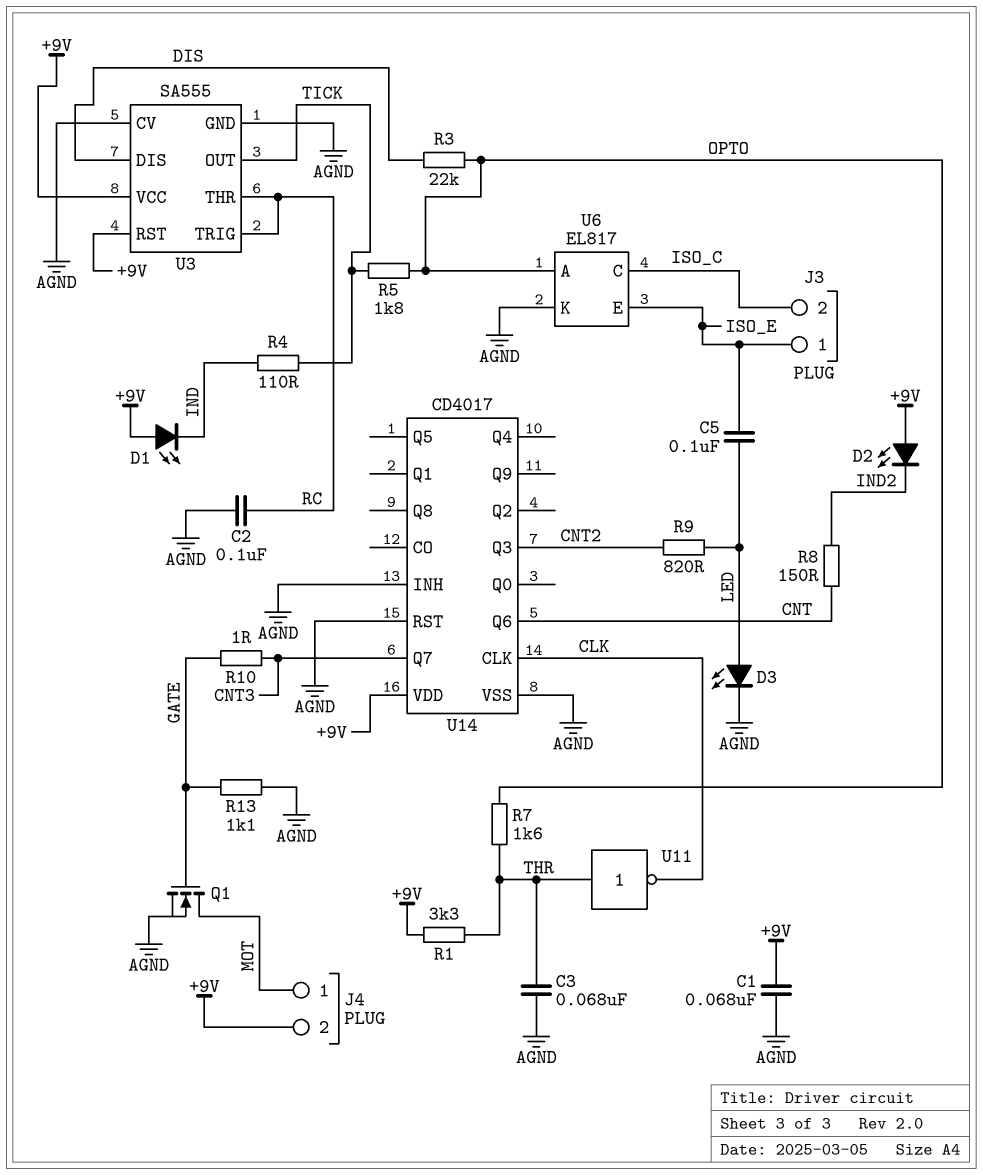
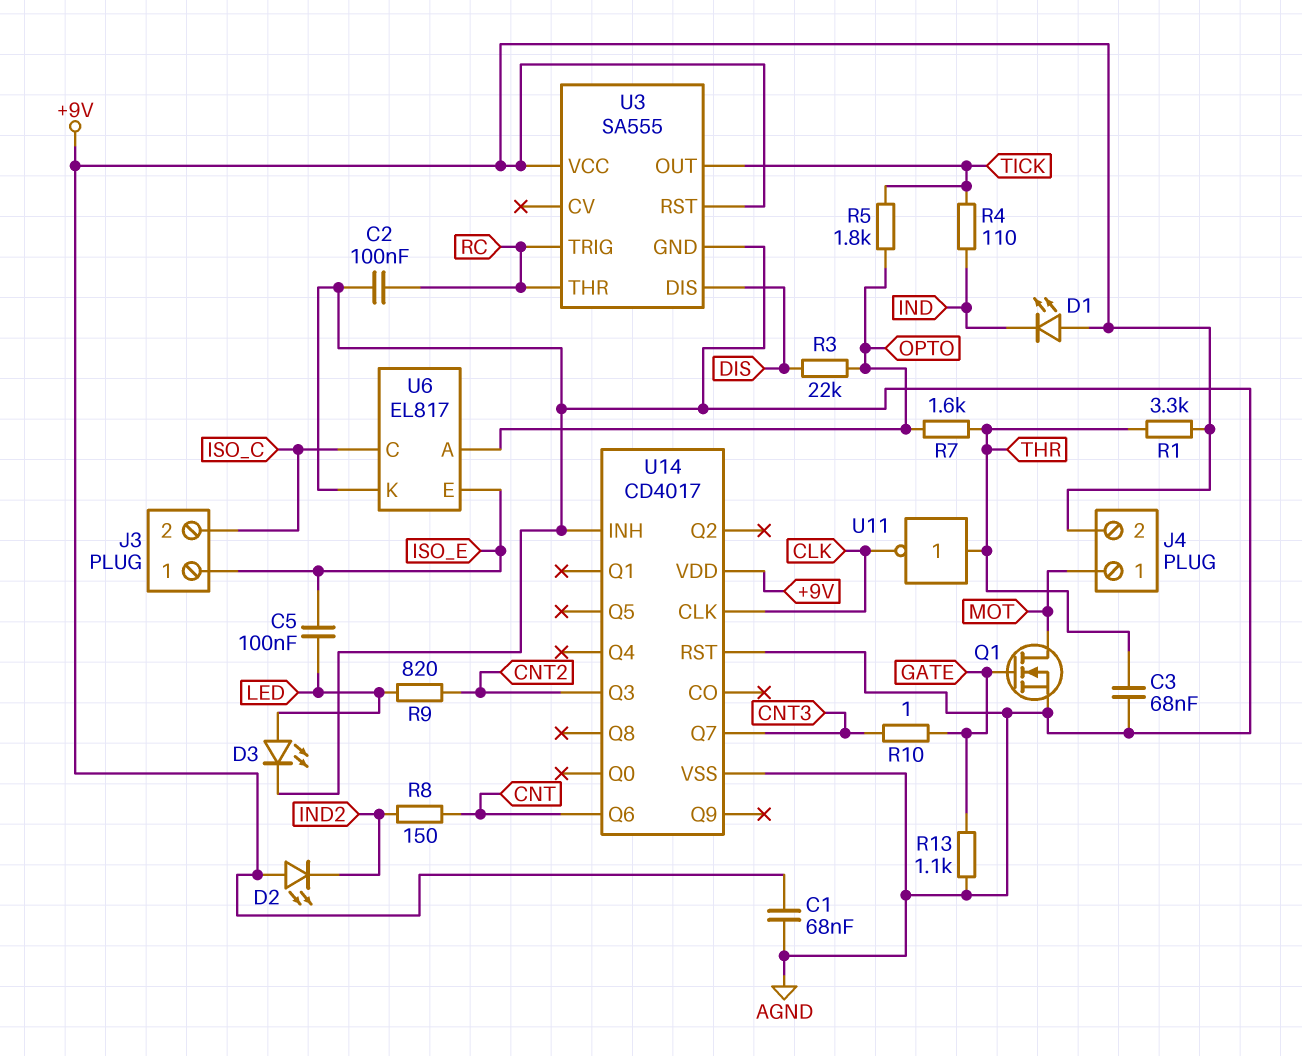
U3 pin CV: AGND -> none

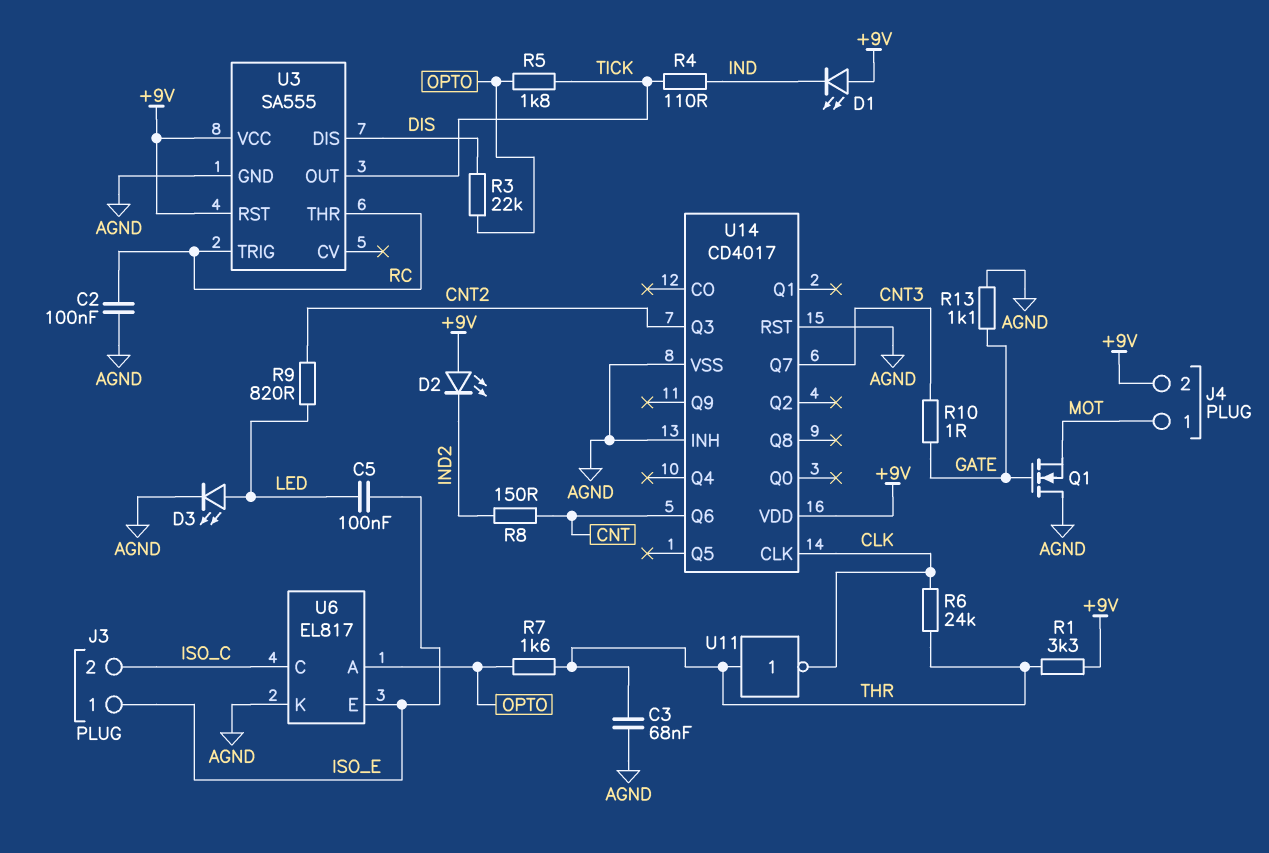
C1: 68nF (+9V, AGND) -> none
Q1: NMOS (G GATE, D MOT, S AGND) -> NMOS (G GATE, D AGND, S MOT)
R6: none -> 24k (CLK, THR)

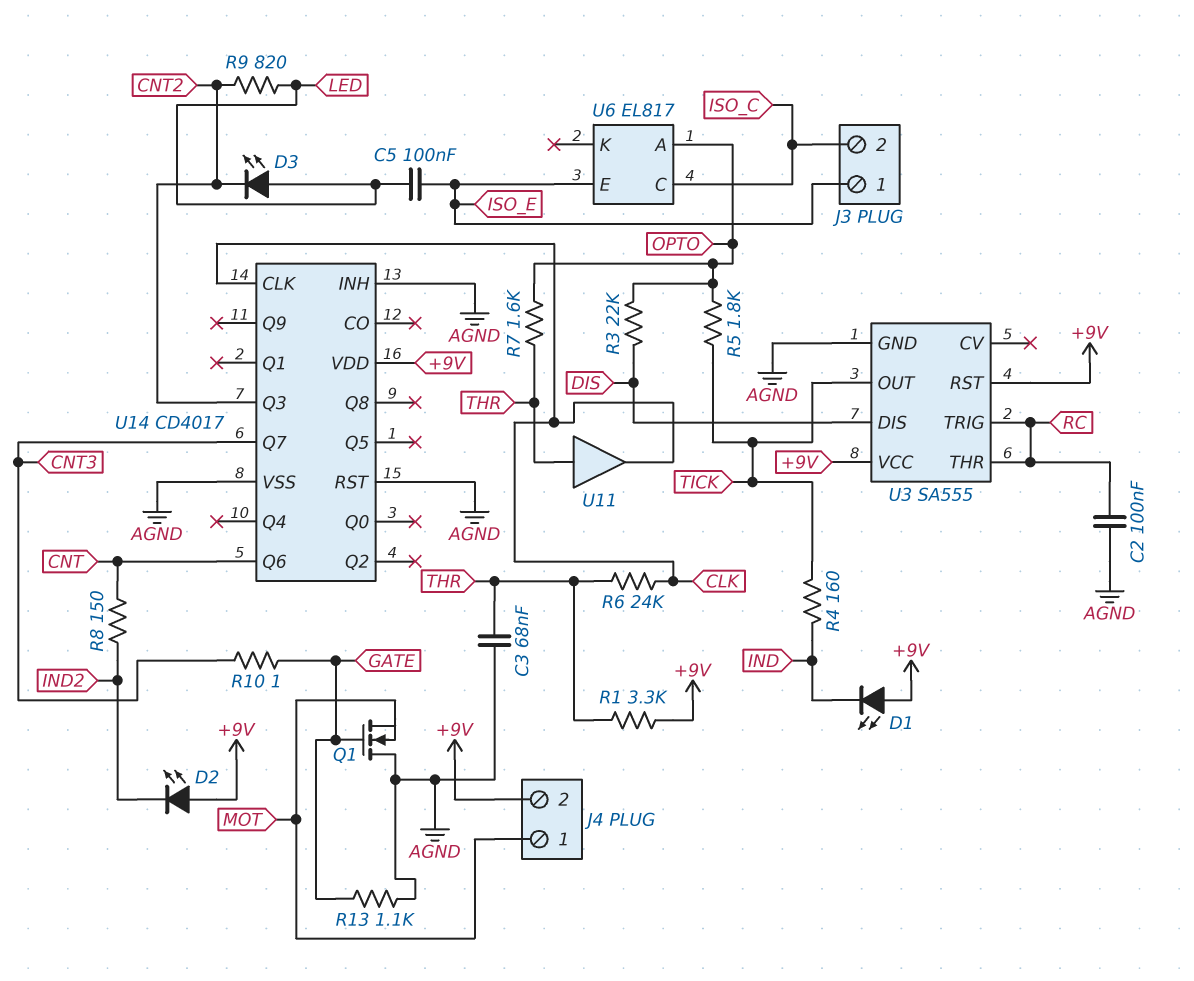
D3: LED (A LED, K AGND) -> LED (A LED, K CNT2)
R4: 110 (IND, TICK) -> 160 (IND, TICK)
U6 pin K: AGND -> none
U11: NOT (in THR, out CLK) -> buffer (in THR, out CLK)

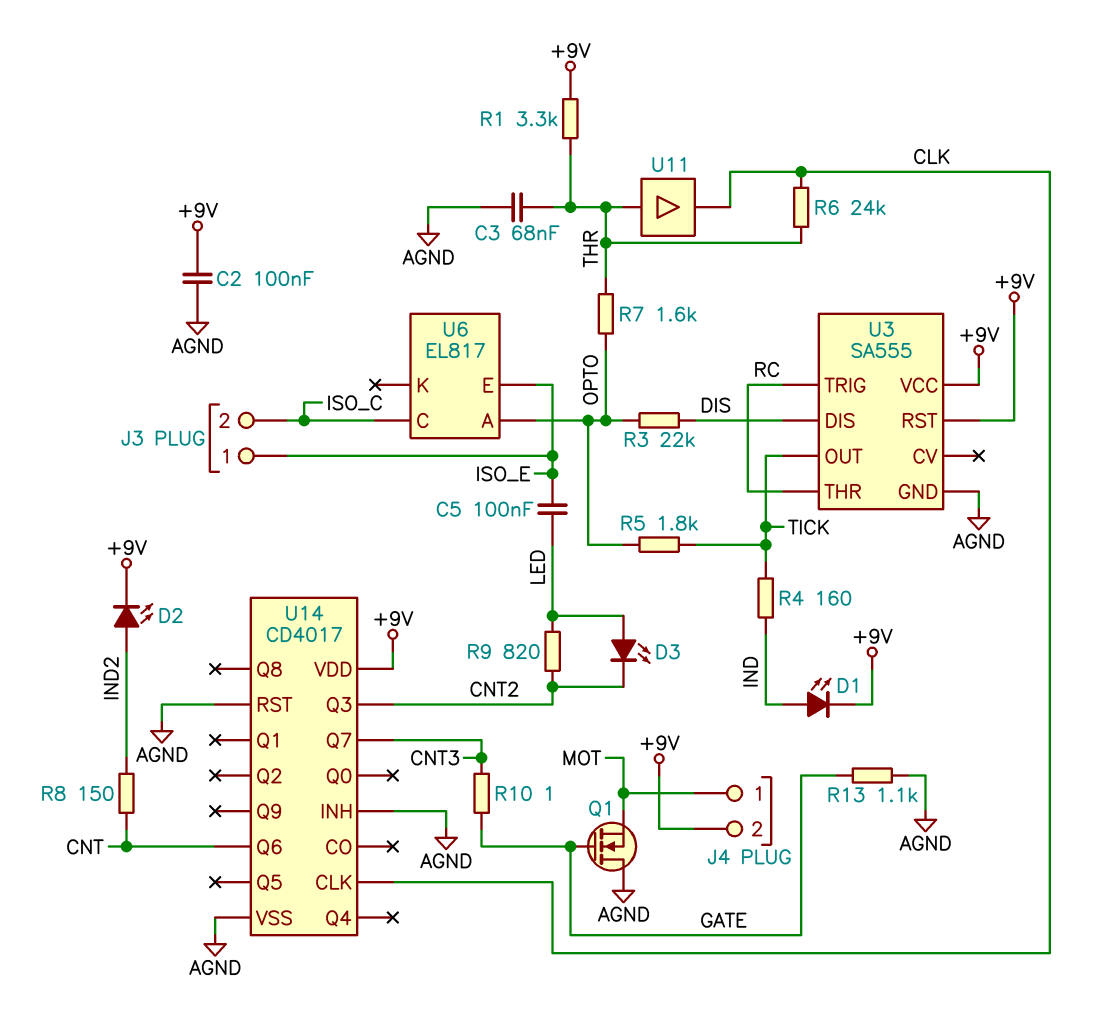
C2: 100nF (AGND, RC) -> 100nF (+9V, AGND)
D1: LED (A +9V, K IND) -> LED (A IND, K +9V)
D2: LED (A +9V, K IND2) -> LED (A IND2, K +9V)

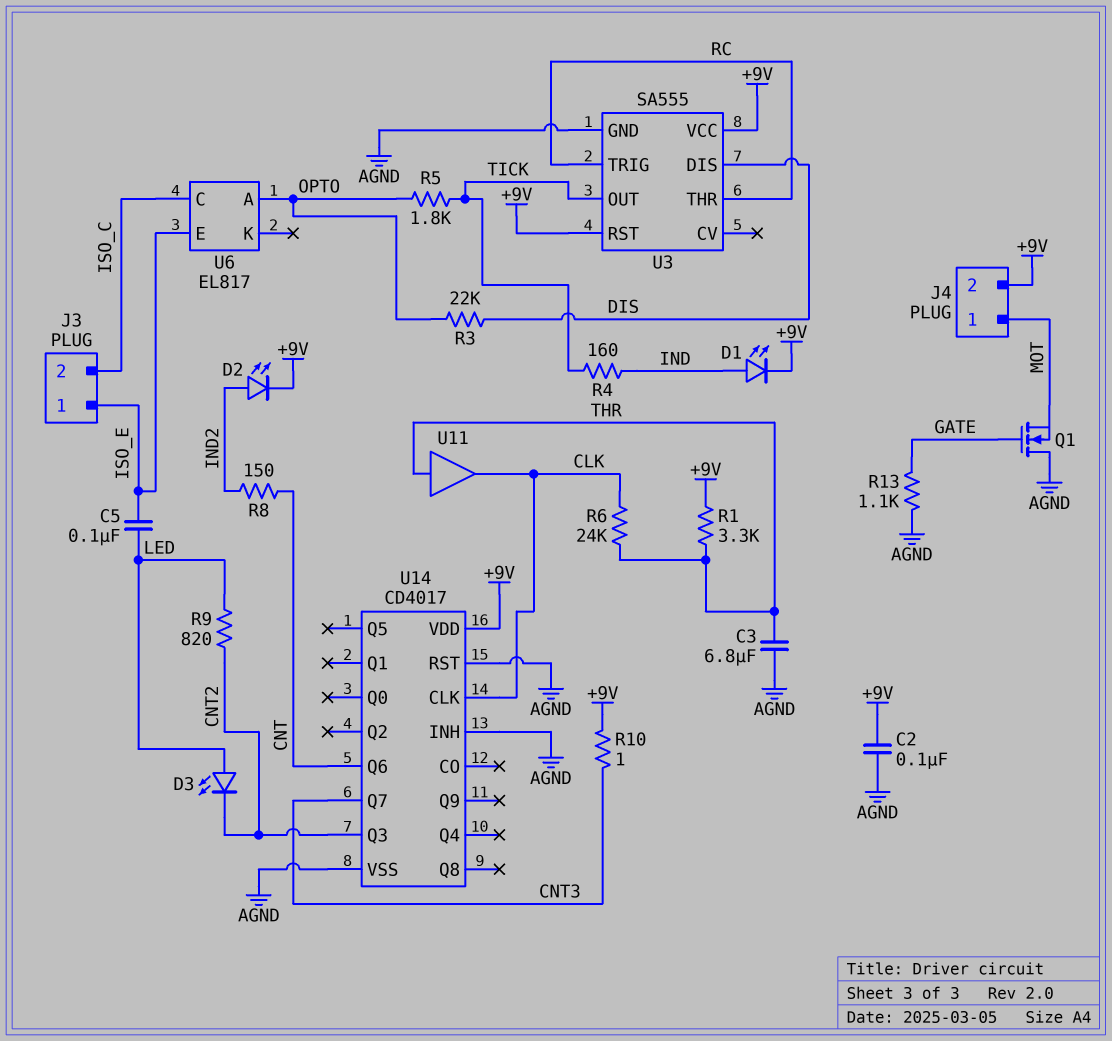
C3: 68nF (AGND, THR) -> 6.8uF (AGND, THR)
R7: 1.6k (OPTO, THR) -> none
R10: 1 (CNT3, GATE) -> 1 (+9V, CNT3)

